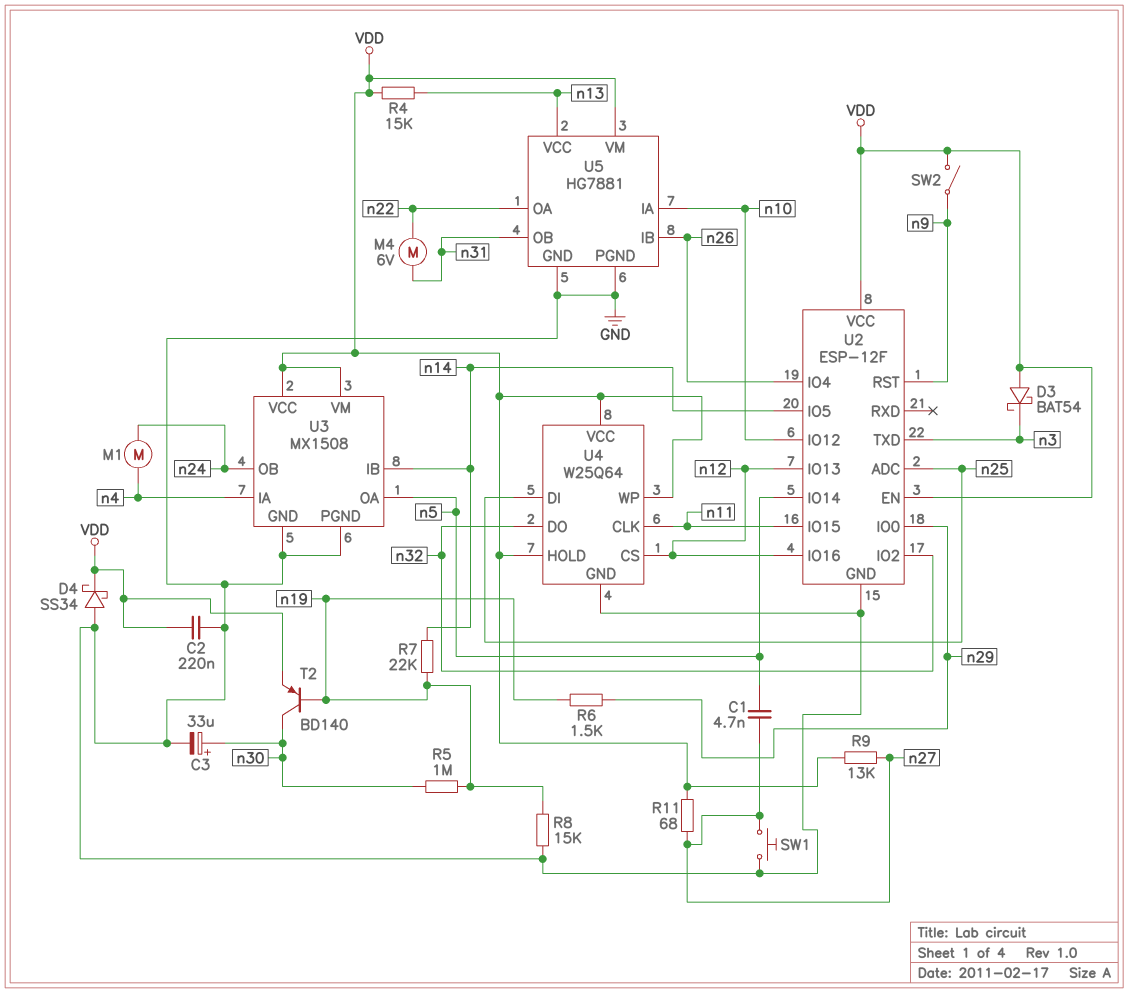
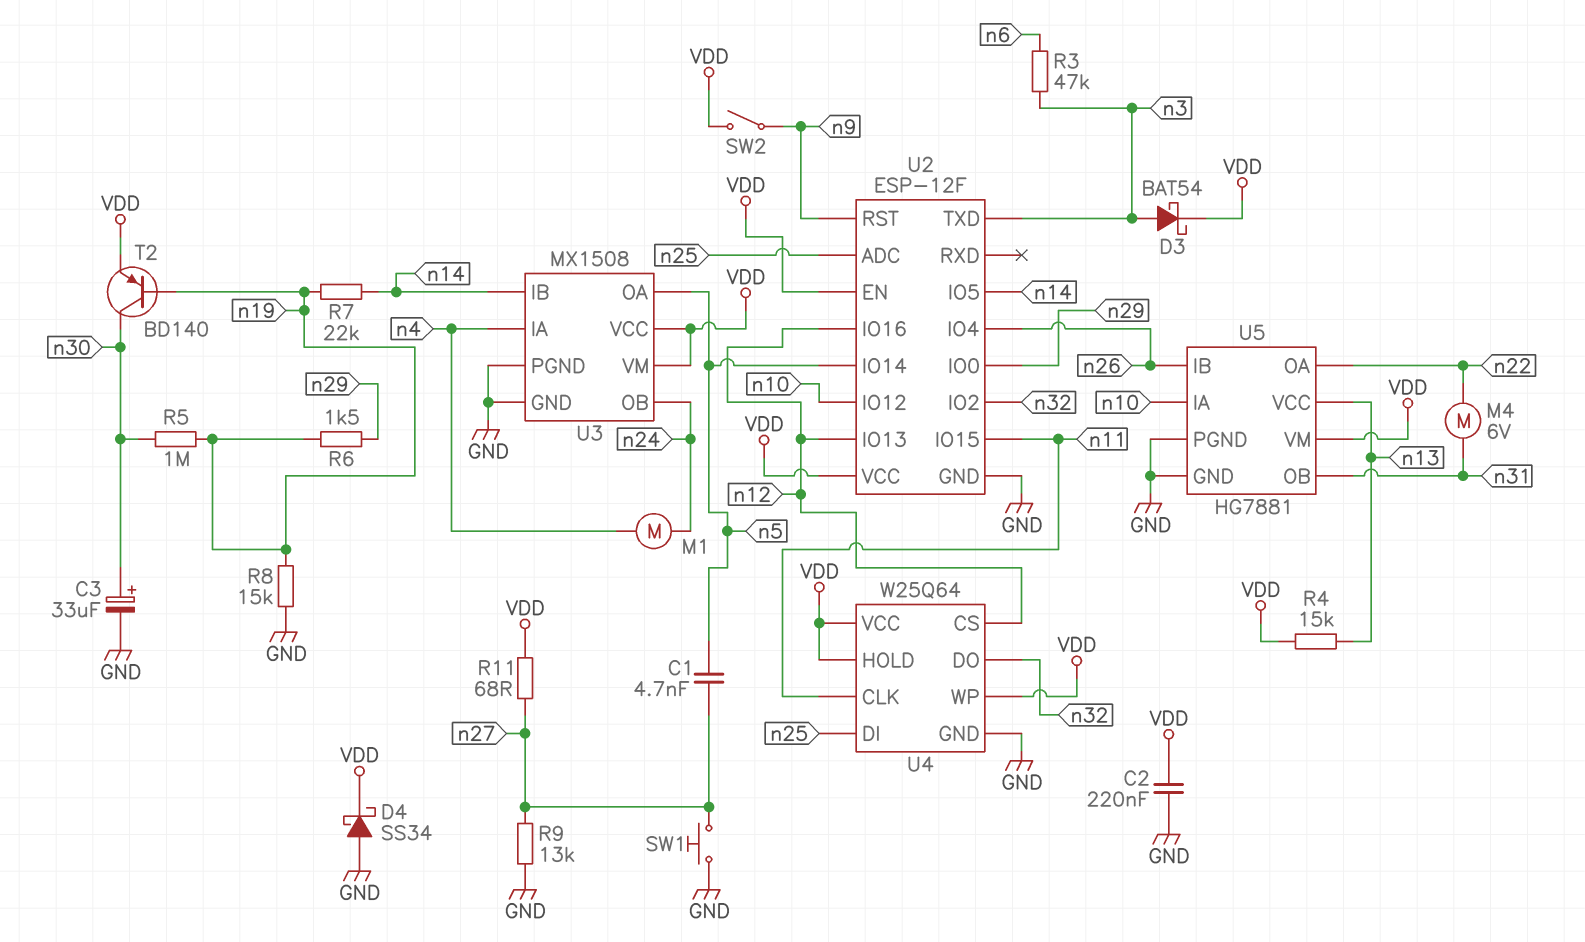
D3: schottky BAT54 (A VDD, K n3) -> schottky BAT54 (A n3, K VDD)
R3: none -> 47k (n3, n6)
R9: 13k (VDD, n27) -> 13k (GND, n27)

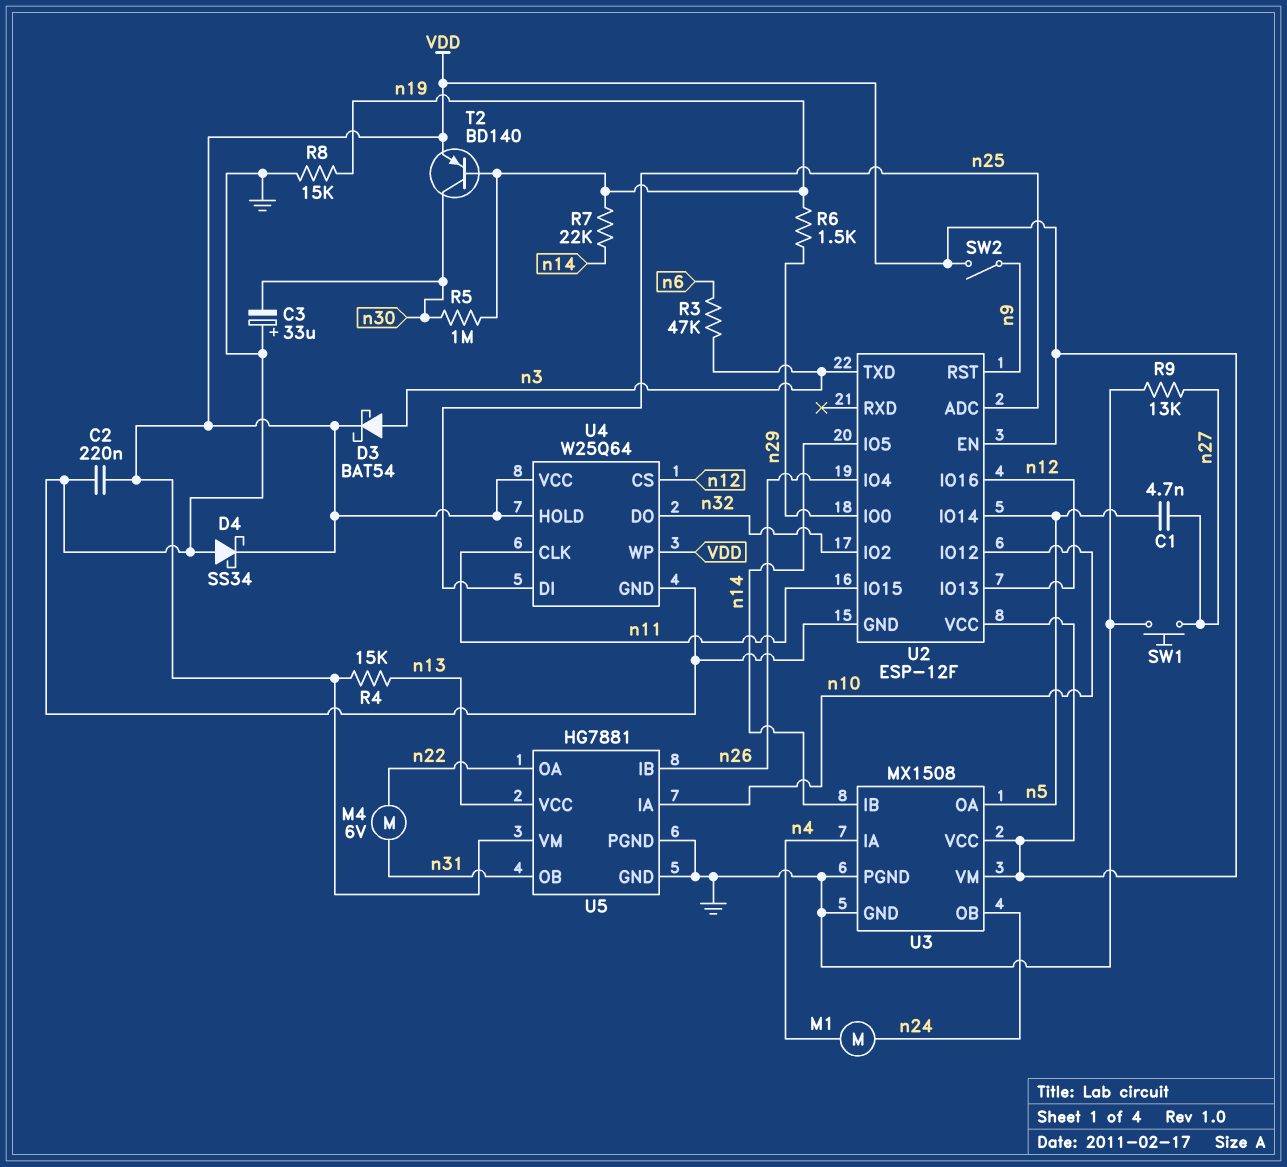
C3: 33uF (plus n30, minus GND) -> 33uF (plus GND, minus n30)
R11: 68 (VDD, n27) -> none

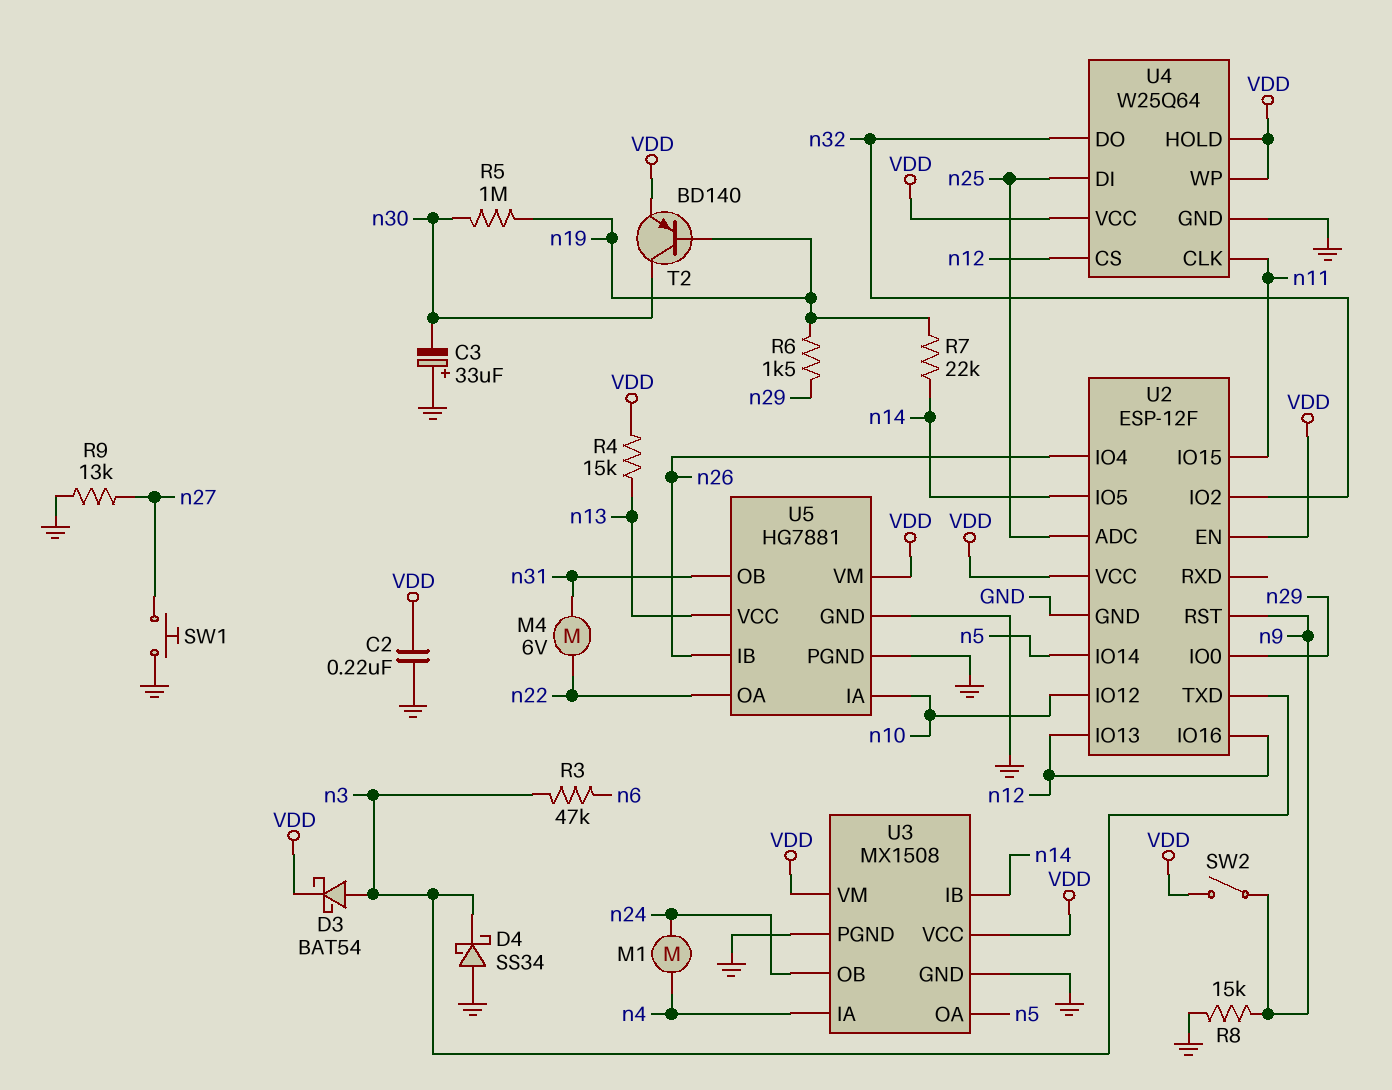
C1: 4.7nF (n5, n27) -> none
D4: schottky SS34 (A GND, K VDD) -> schottky SS34 (A GND, K n3)
R8: 15k (GND, n19) -> 15k (GND, n9)

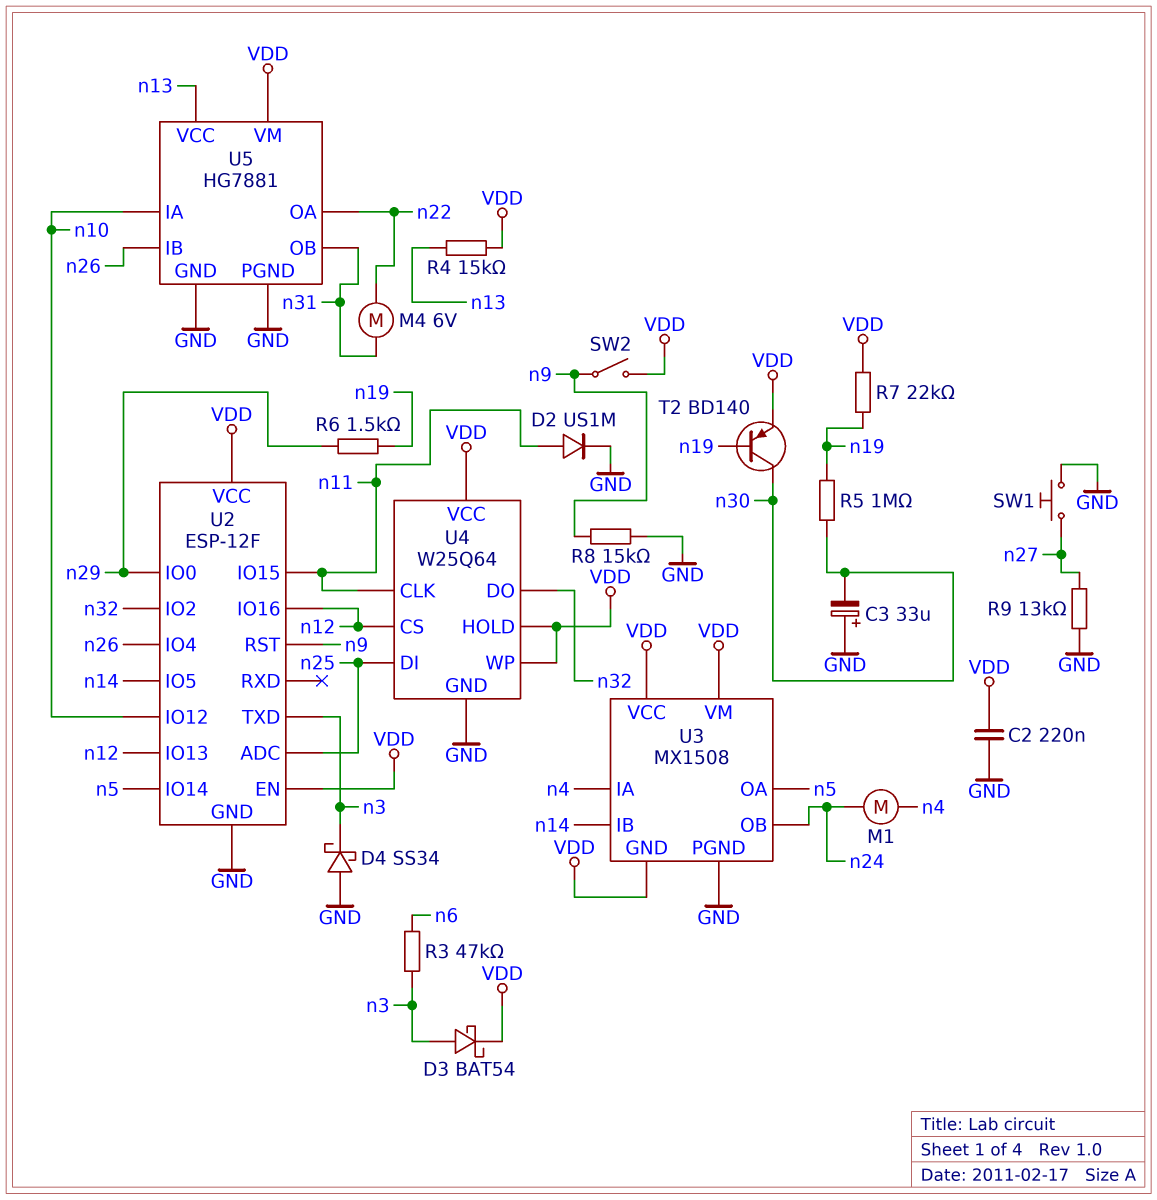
D2: none -> diode US1M (A n11, K GND)
R7: 22k (n14, n19) -> 22k (VDD, n19)
U3 pin GND: GND -> VDD

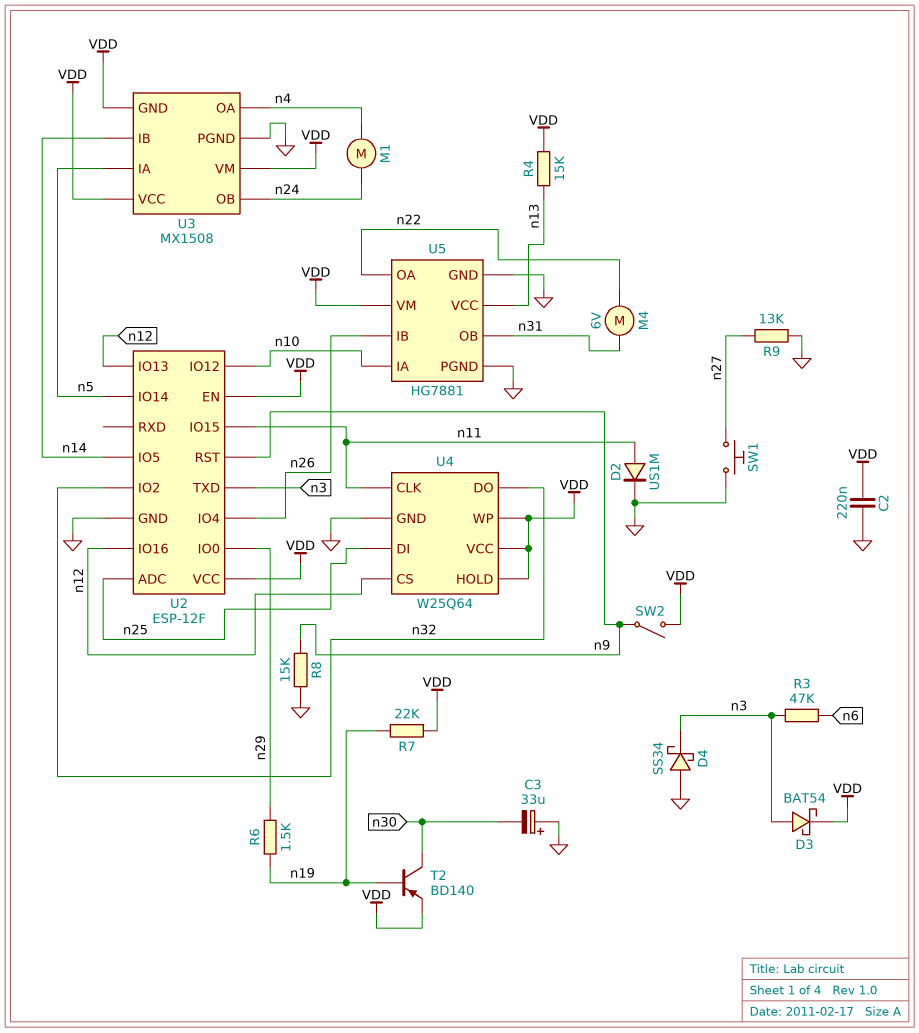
R5: 1M (n19, n30) -> none
U3 pin IA: n4 -> n5
U3 pin OA: n5 -> n4

